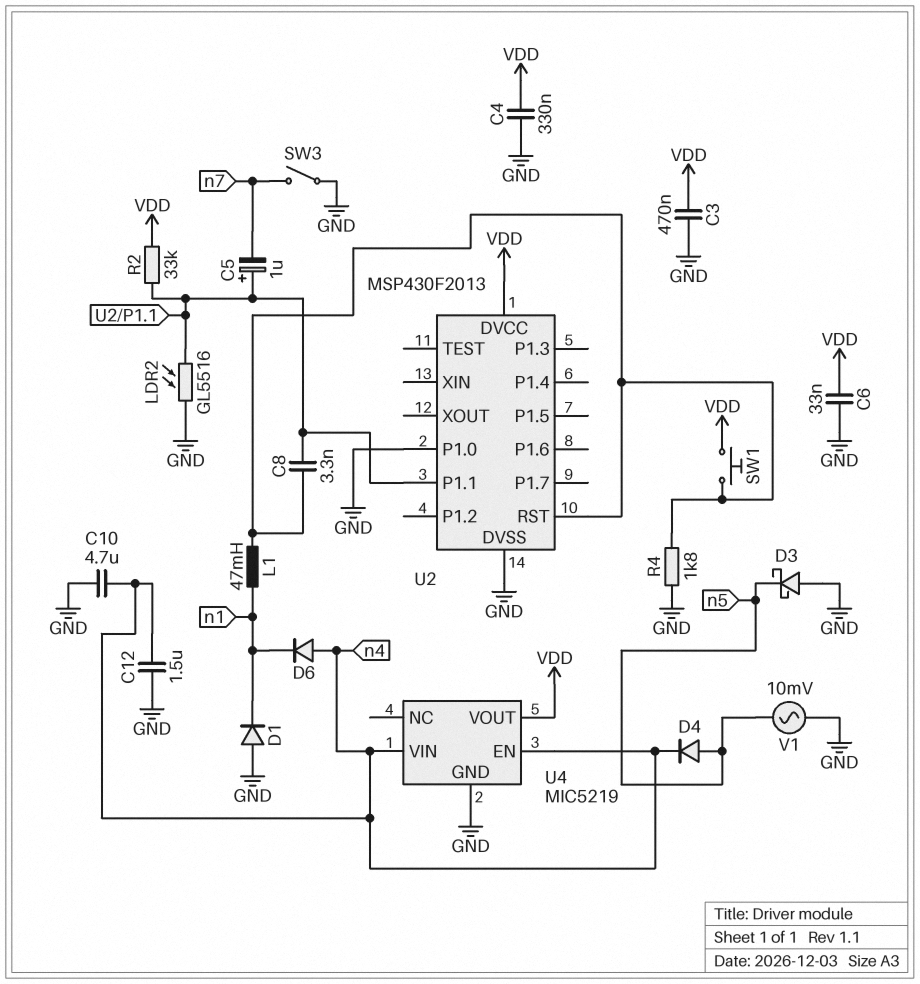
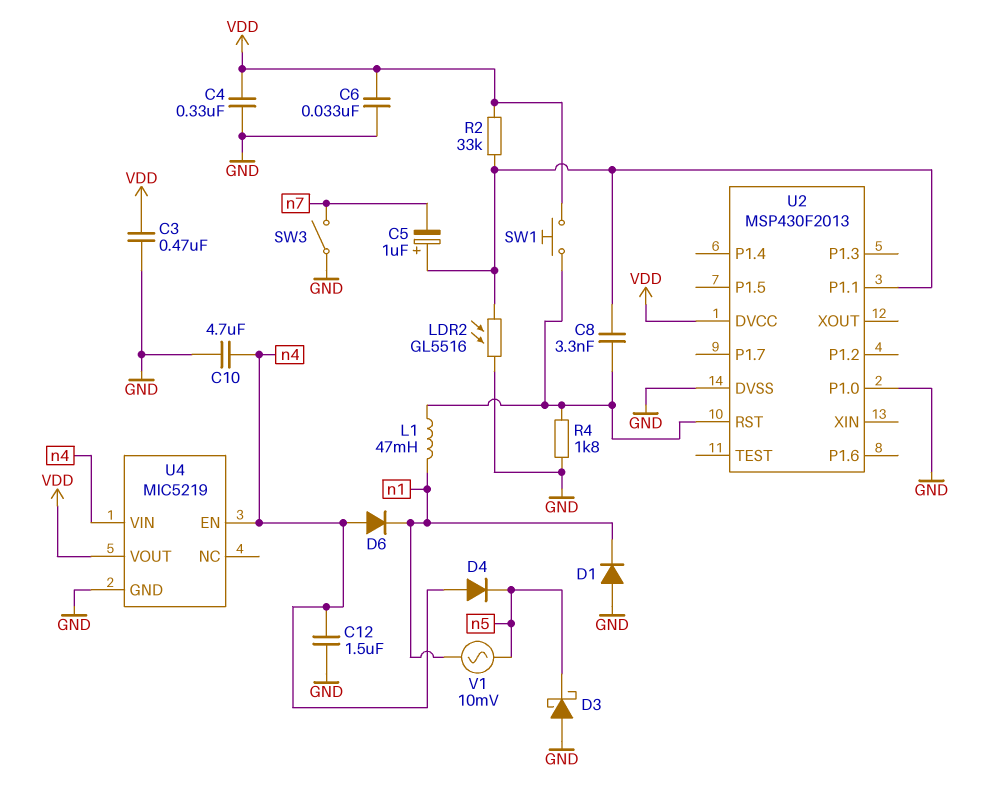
D4: diode (A n5, K n4) -> diode (A n4, K n5)
V1: AC 10mV (GND, n5) -> AC 10mV (n1, n5)

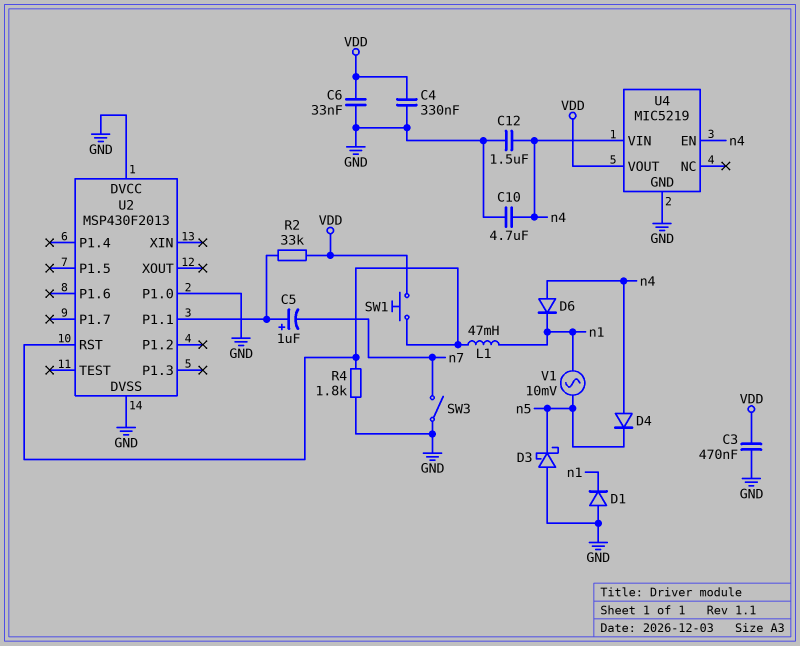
C8: 3.3nF (U2/P1.1, U2/RST) -> none
LDR2: GL5516 (GND, U2/P1.1) -> none
U2 pin DVCC: VDD -> GND

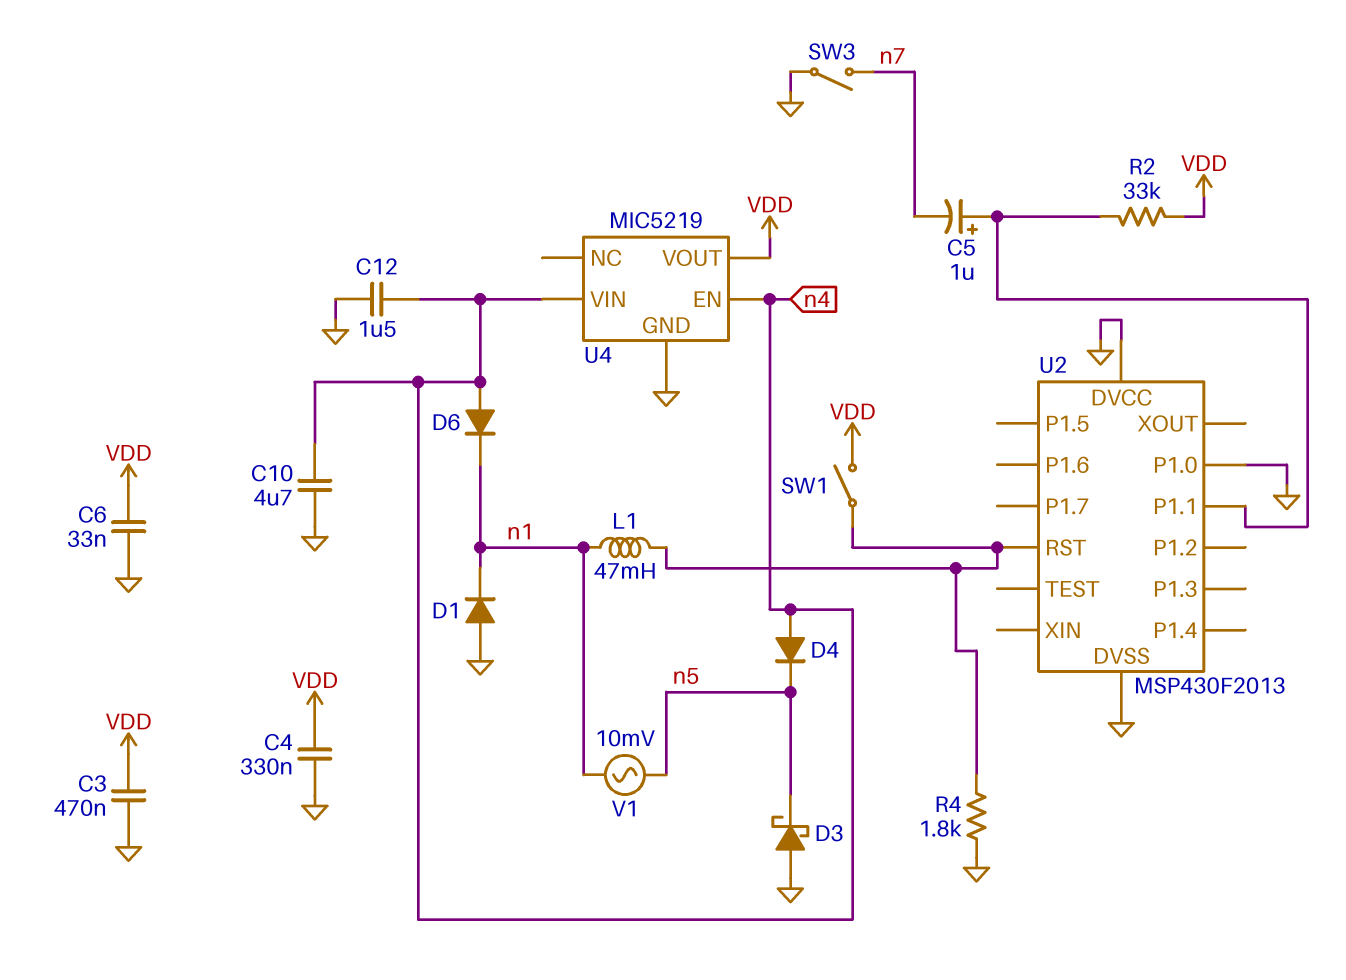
SW1: button (U2/RST, VDD) -> switch (U2/RST, VDD)

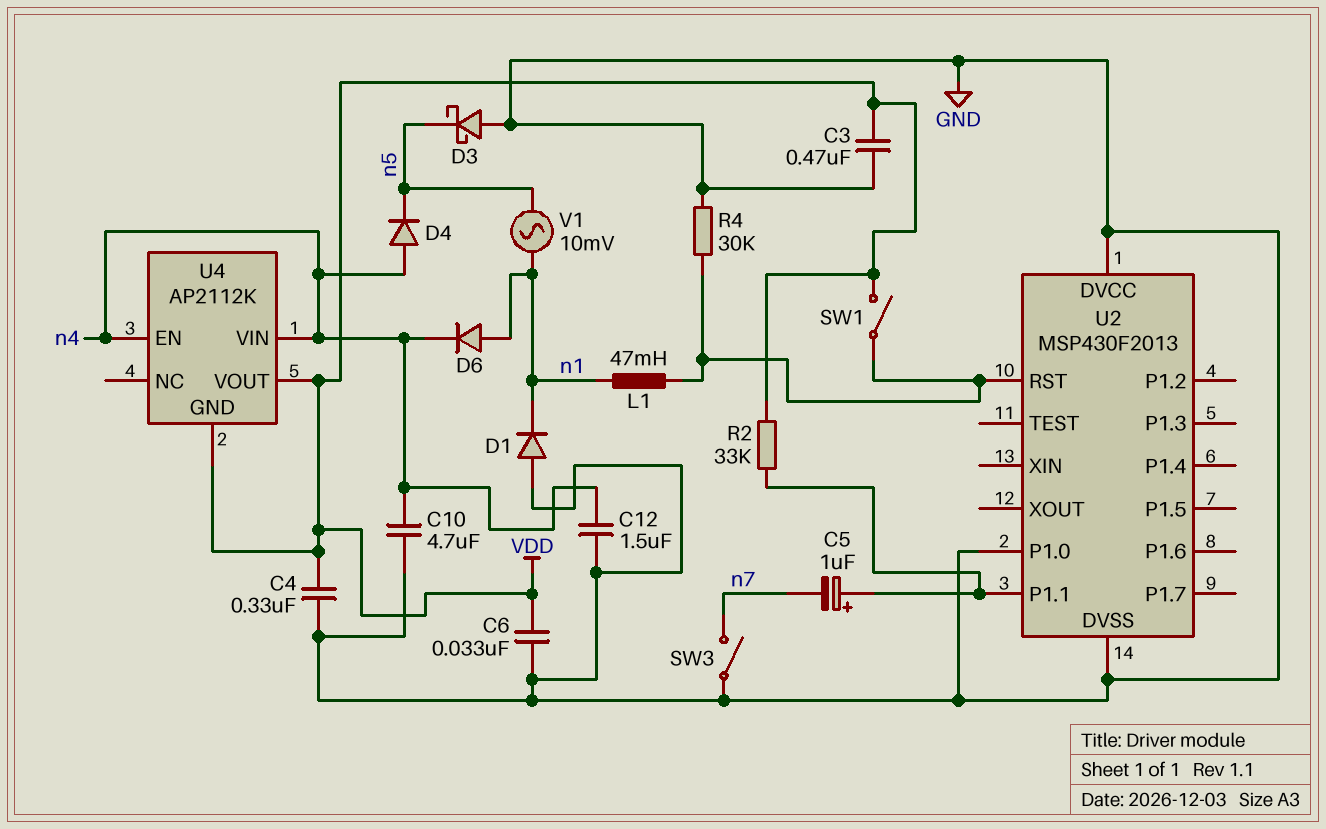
D6: diode (A n4, K n1) -> diode (A n1, K n4)
R4: 1.8k (GND, U2/RST) -> 30k (GND, U2/RST)
U4: MIC5219 -> AP2112K
U4 pin GND: GND -> VDD

